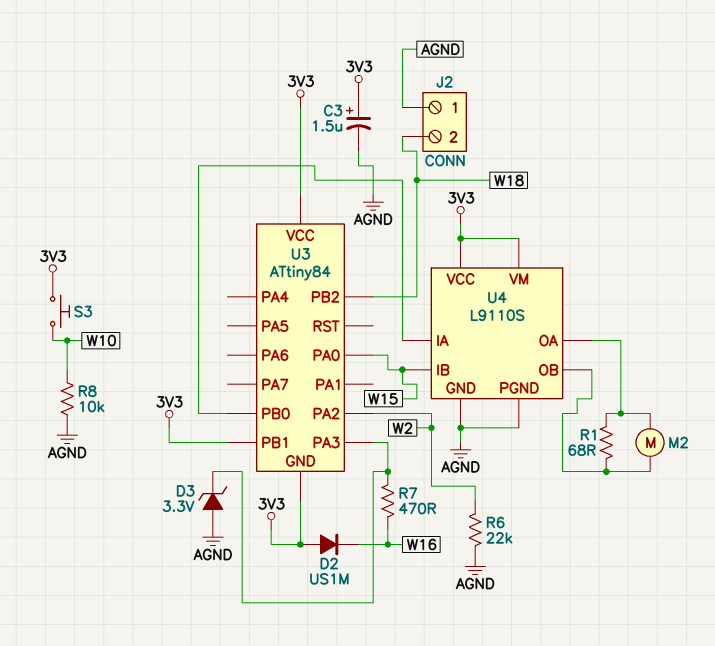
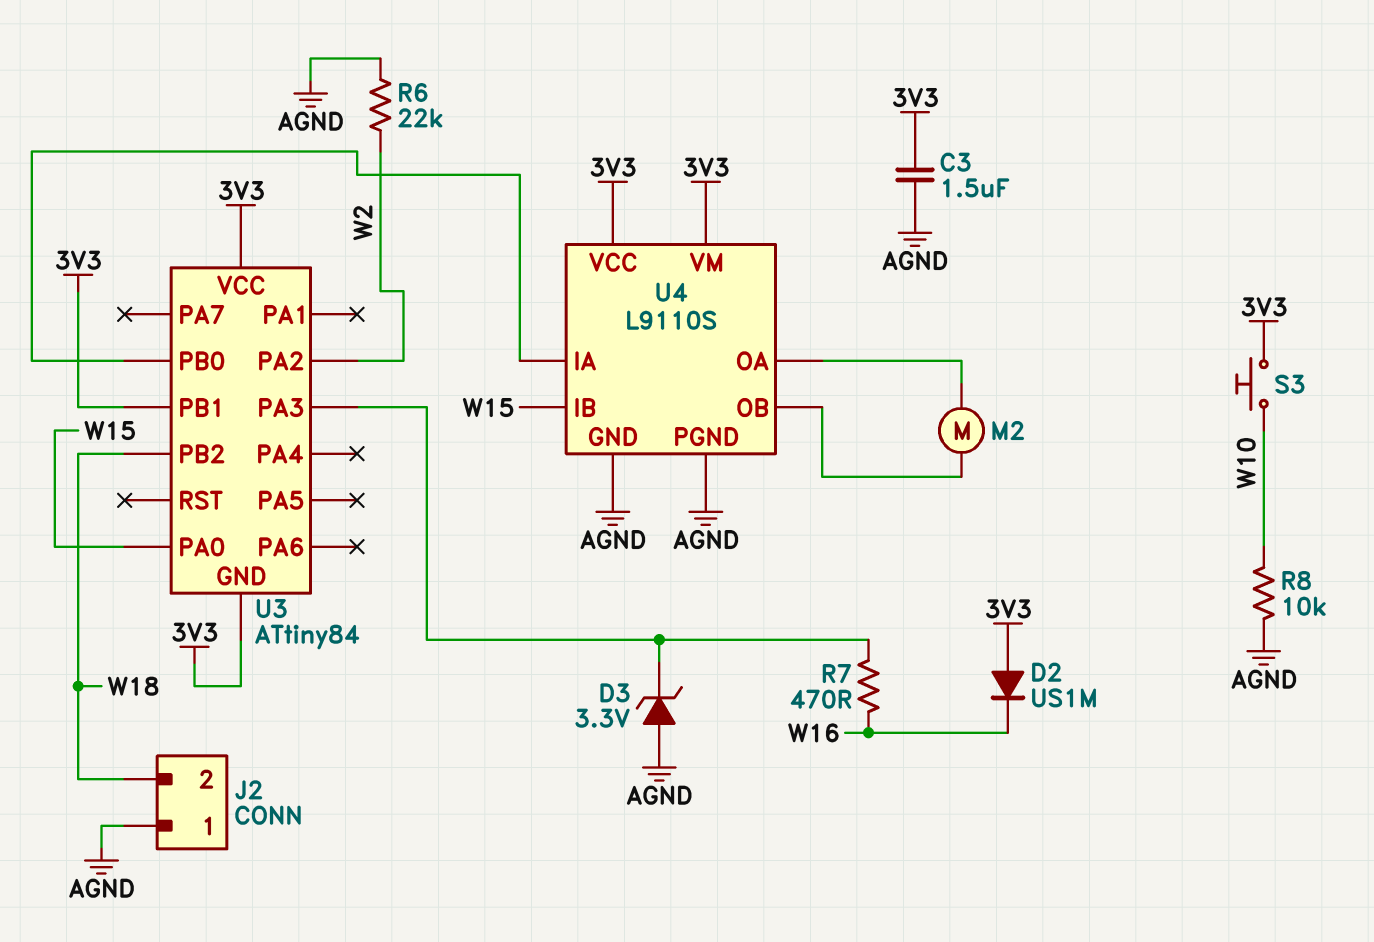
C3: 1.5uF (plus 3V3, minus AGND) -> 1.5uF (3V3, AGND)
R1: 68 (U4/OA, U4/OB) -> none

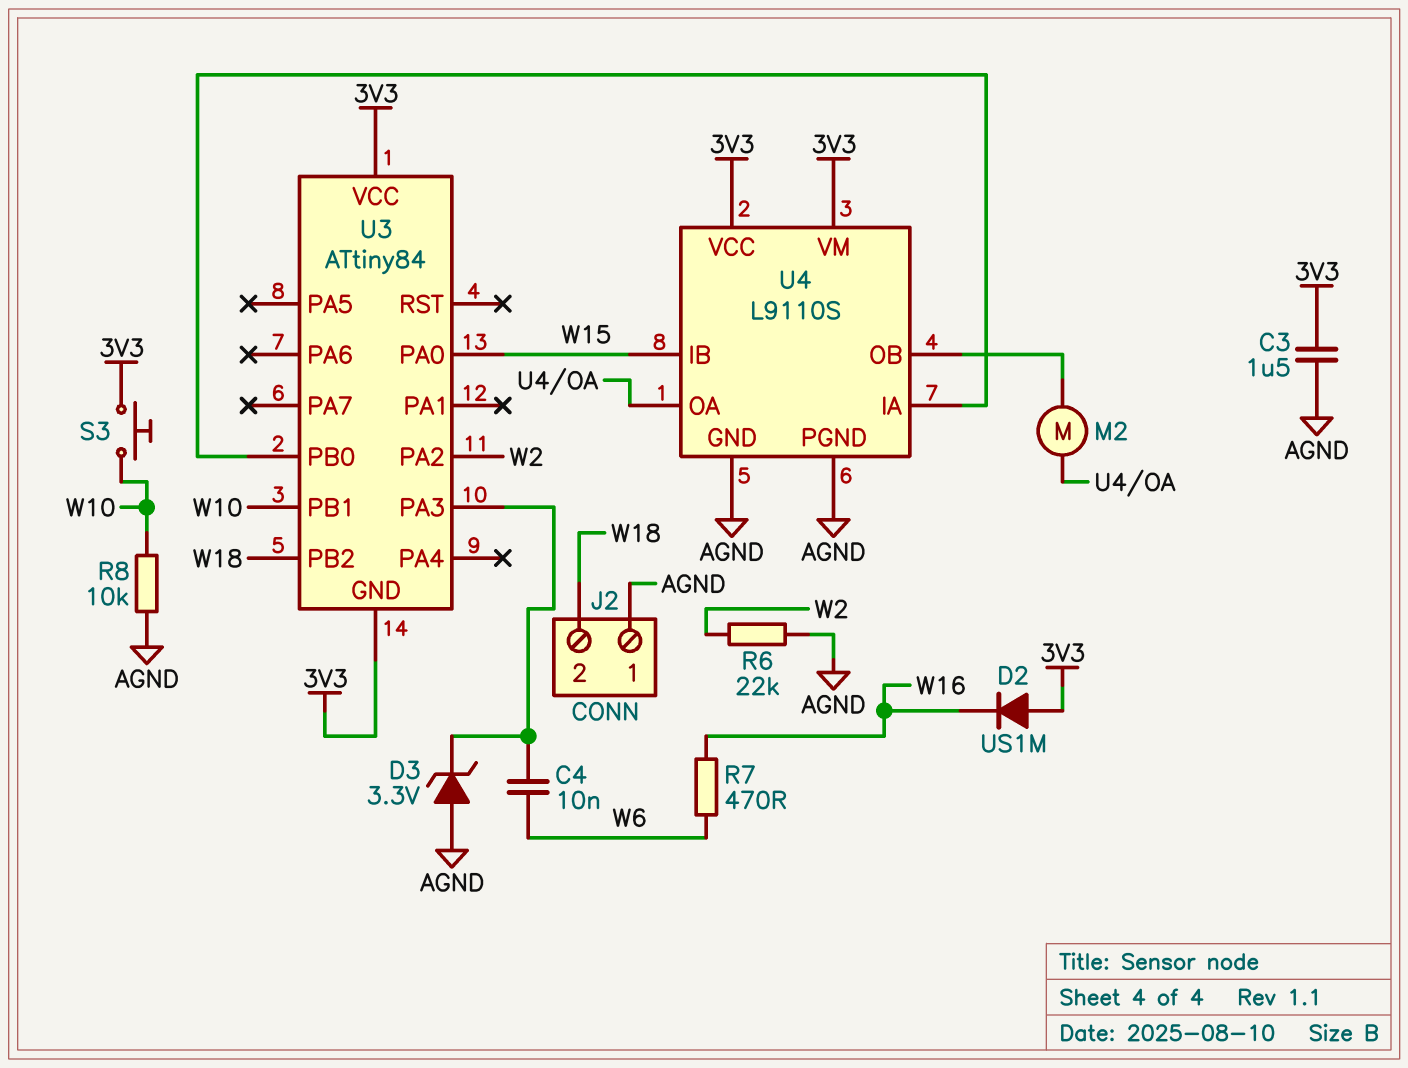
C4: none -> 10nF (U3/PA3, W6)
R7: 470 (U3/PA3, W16) -> 470 (W6, W16)
U3 pin PB1: 3V3 -> W10

